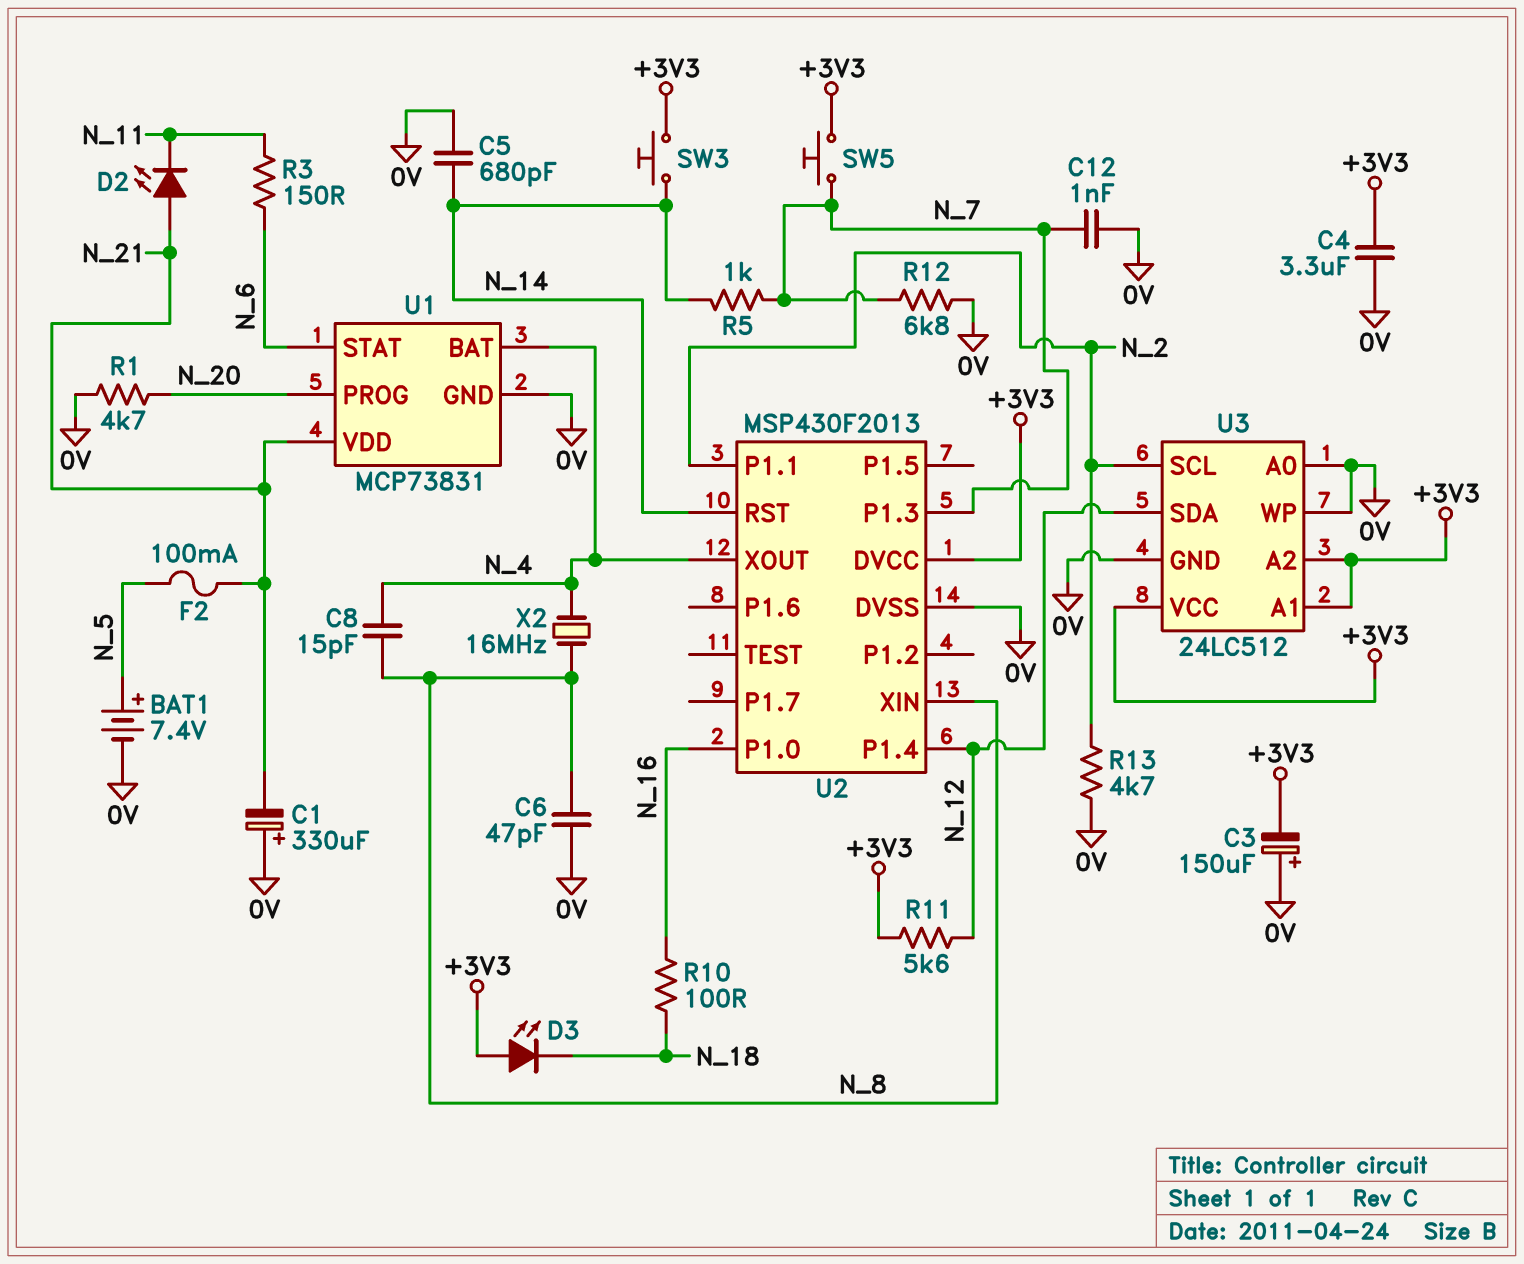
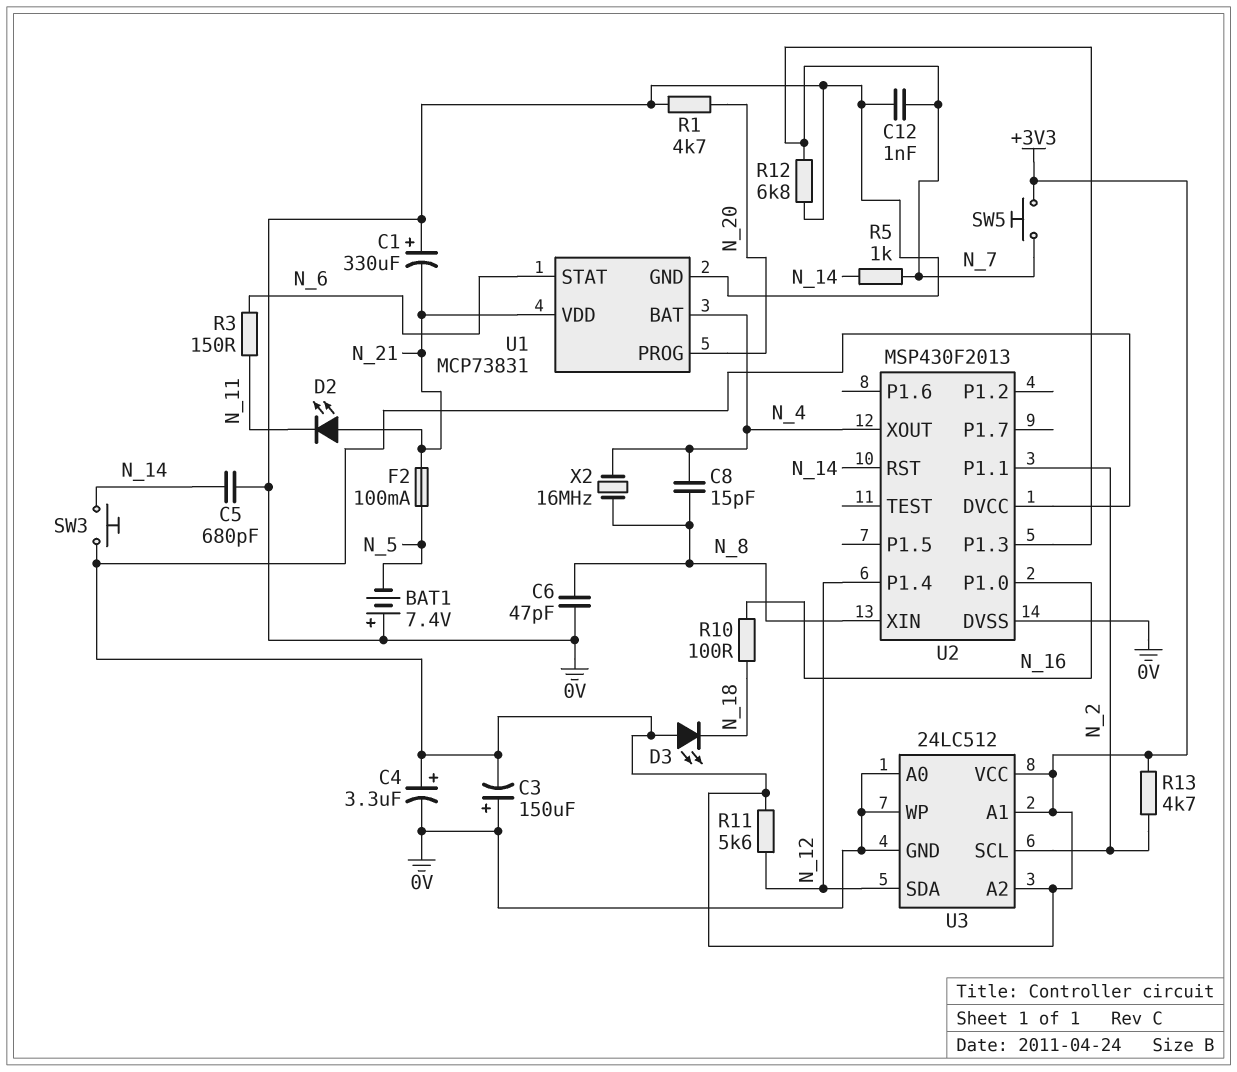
BAT1: 7.4V (plus N_5, minus 0V) -> 7.4V (plus 0V, minus N_5)
C4: 3.3uF (+3V3, 0V) -> 3.3uF (plus +3V3, minus 0V)
R13: 4.7k (0V, N_2) -> 4.7k (+3V3, N_2)

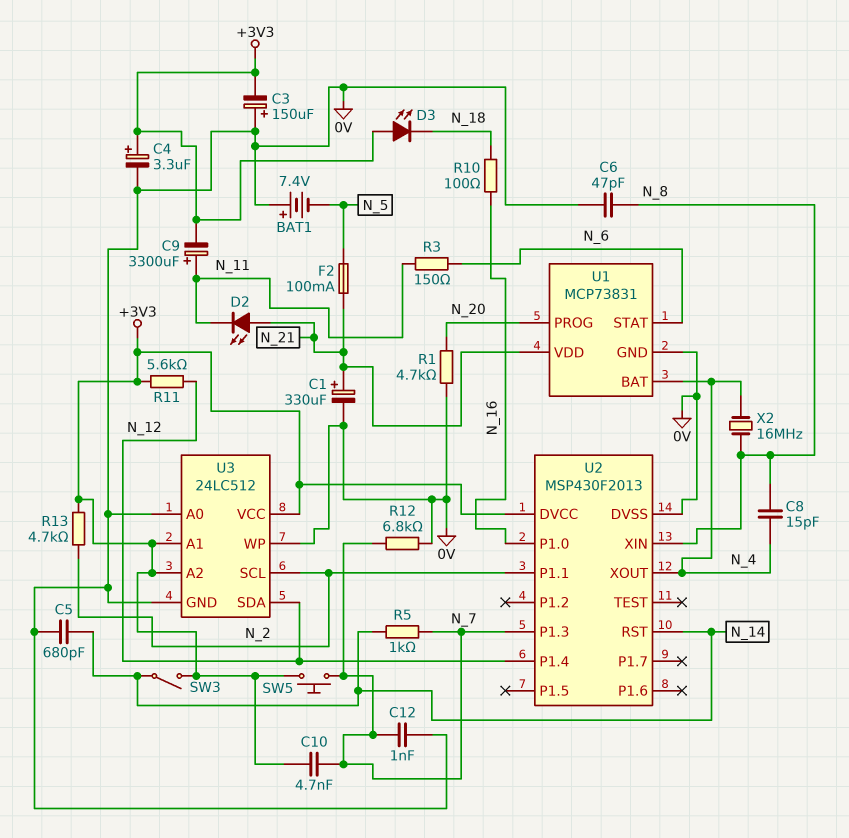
C1: 330uF (plus 0V, minus N_21) -> 330uF (plus N_21, minus 0V)
C9: none -> 3300uF (plus N_11, minus +3V3)
C10: none -> 4.7nF (+3V3, N_7)
SW3: button (+3V3, N_14) -> switch (+3V3, N_14)

